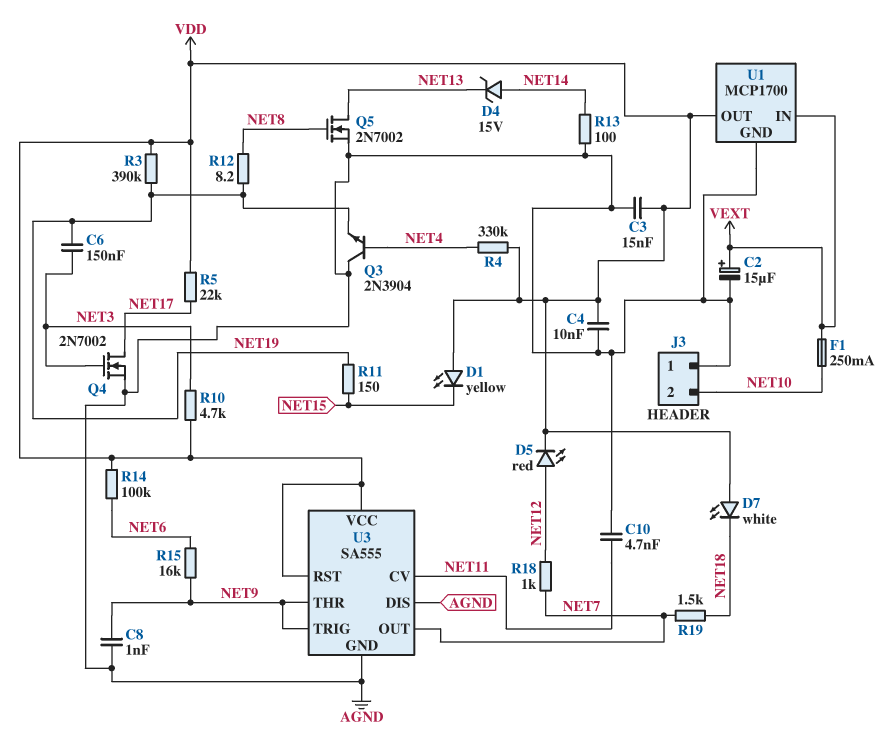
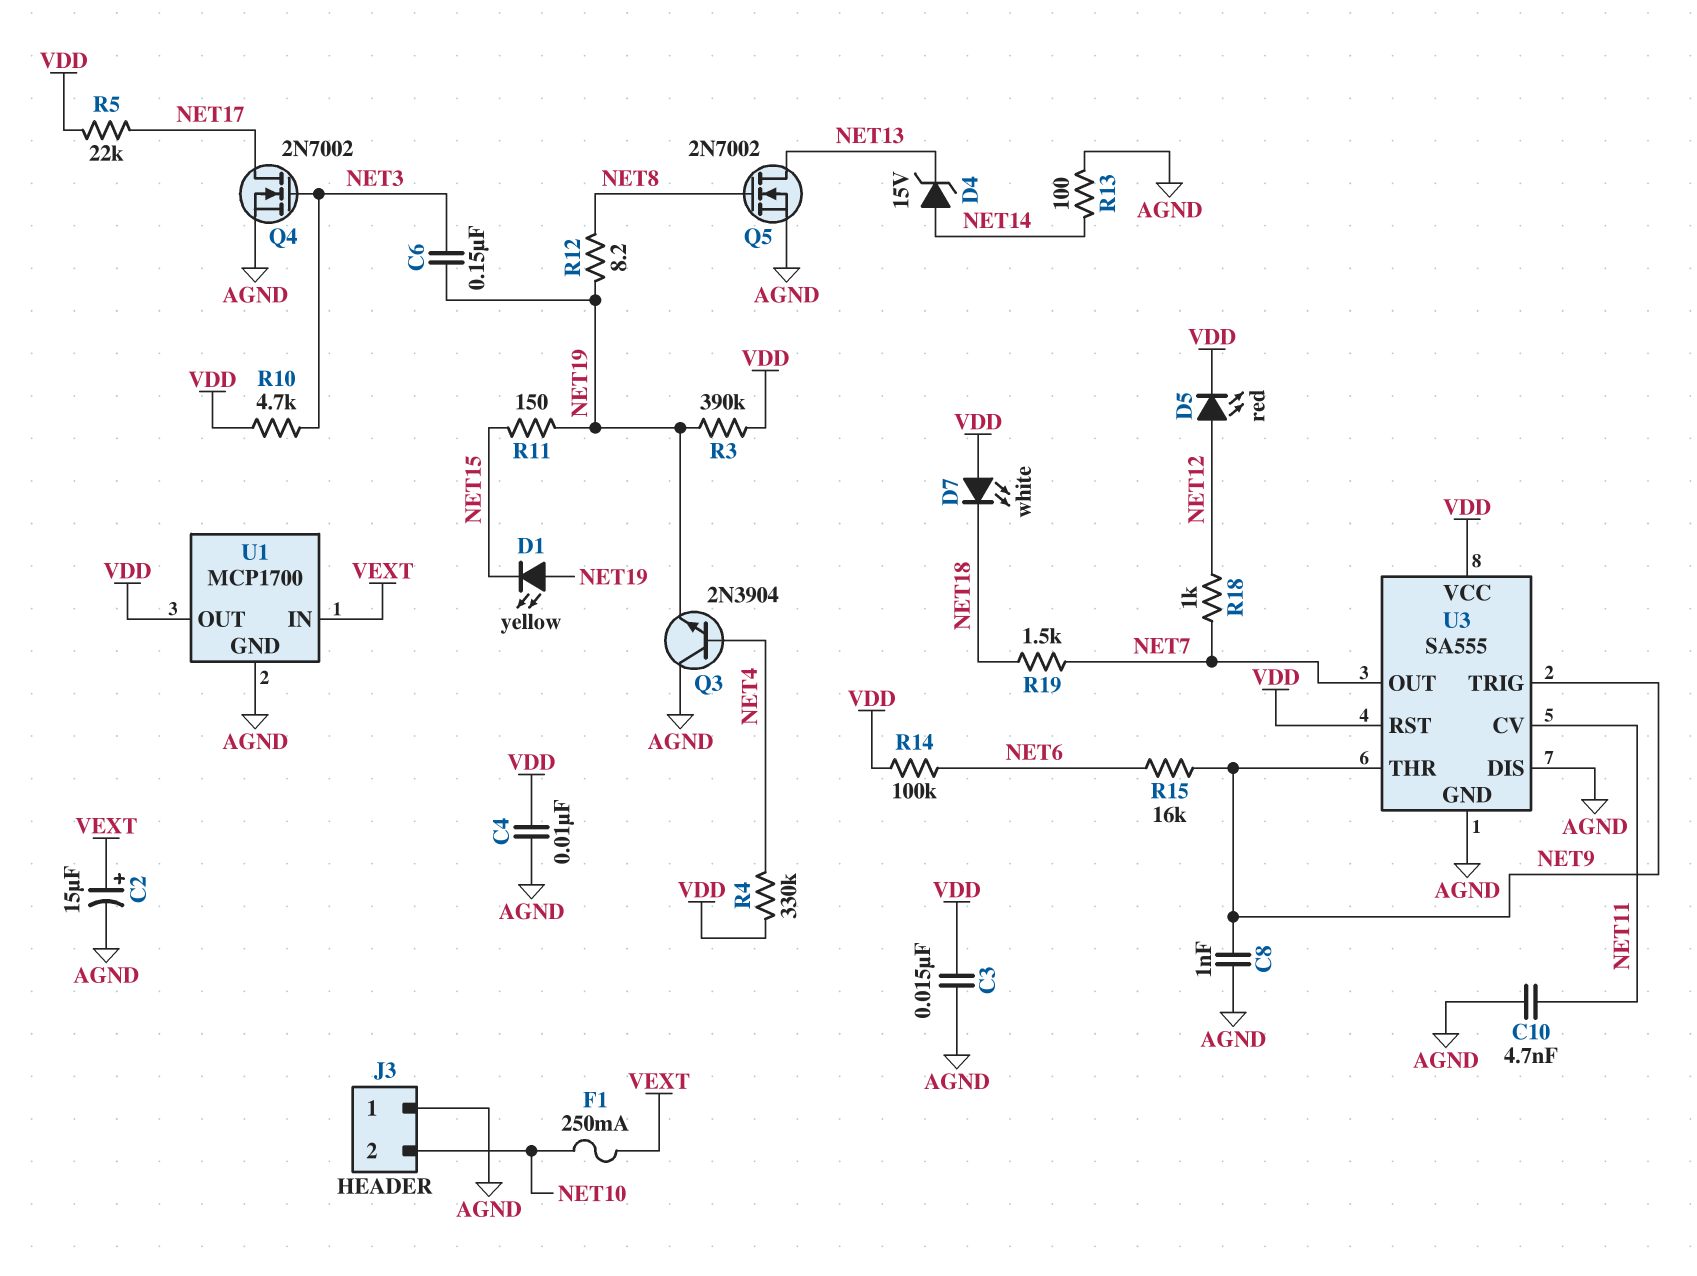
D1: LED yellow (A VDD, K NET15) -> LED yellow (A NET19, K NET15)

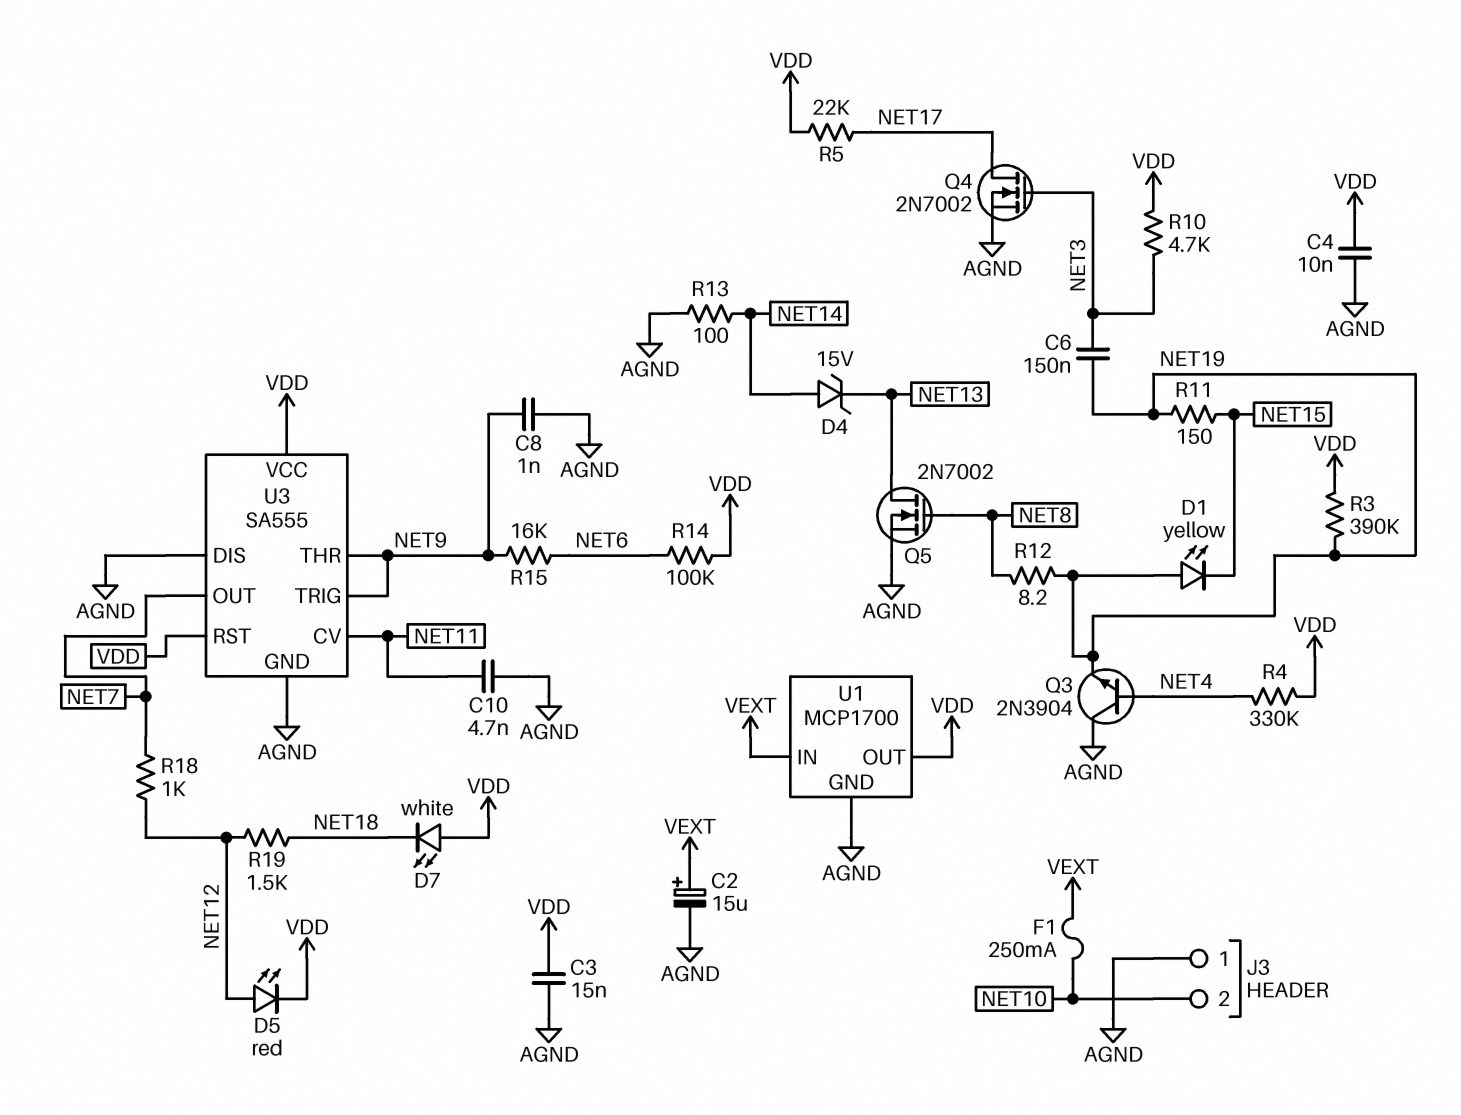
R19: 1.5k (NET7, NET18) -> 1.5k (NET12, NET18)

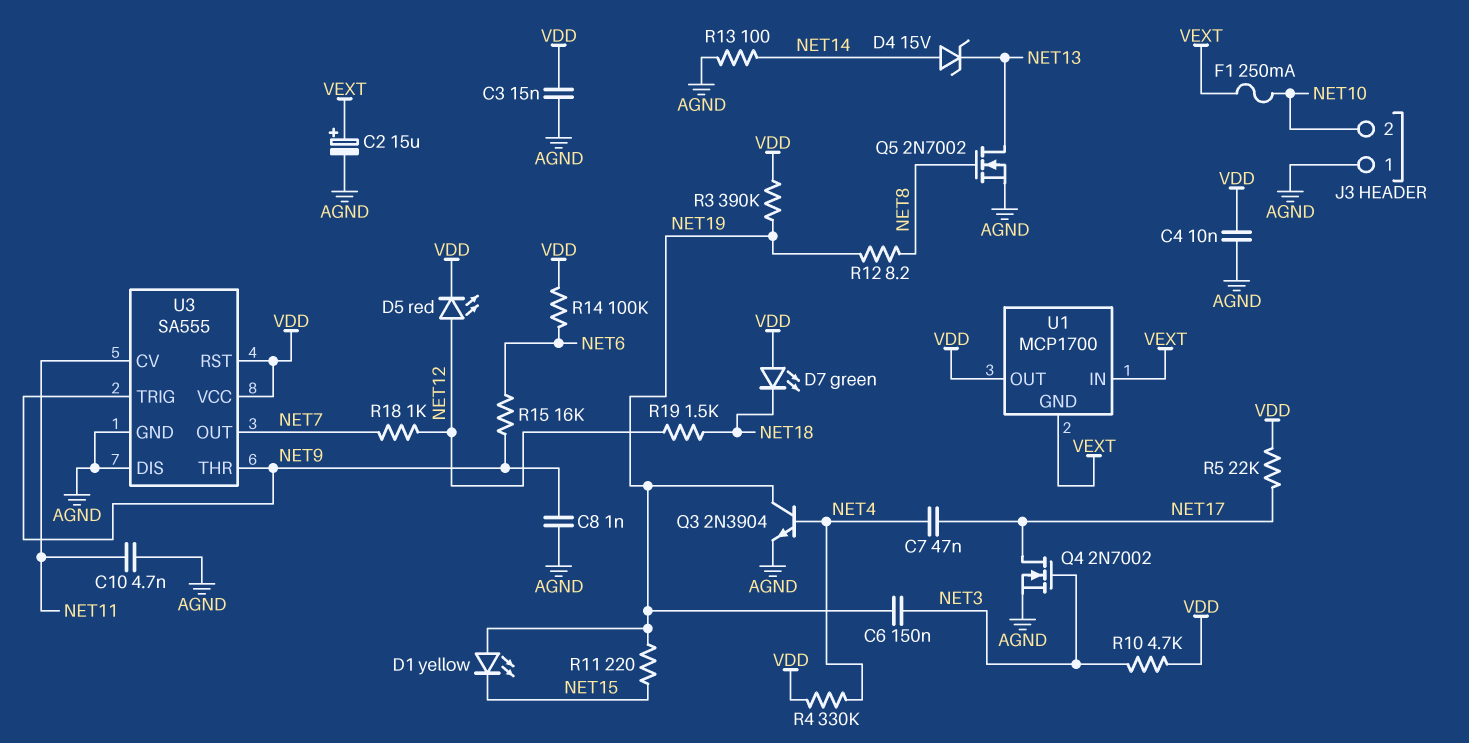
C7: none -> 47nF (NET4, NET17)
D7: LED white (A VDD, K NET18) -> LED green (A VDD, K NET18)
Q3: NPN 2N3904 (B NET4, C AGND, E NET19) -> NPN 2N3904 (B NET4, C NET19, E AGND)
R11: 150 (NET15, NET19) -> 220 (NET15, NET19)
U1 pin GND: AGND -> VEXT

